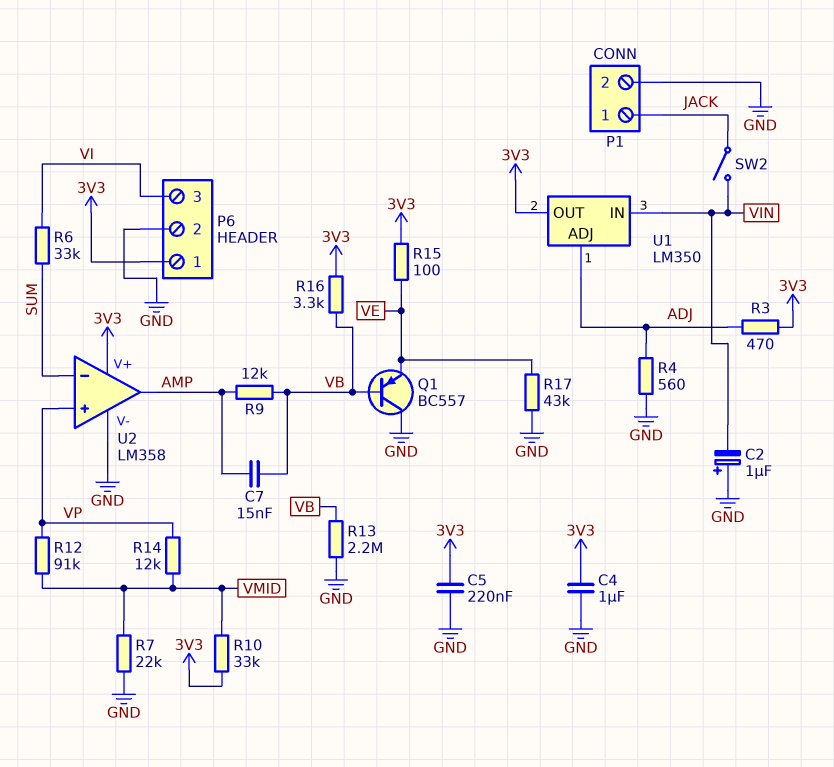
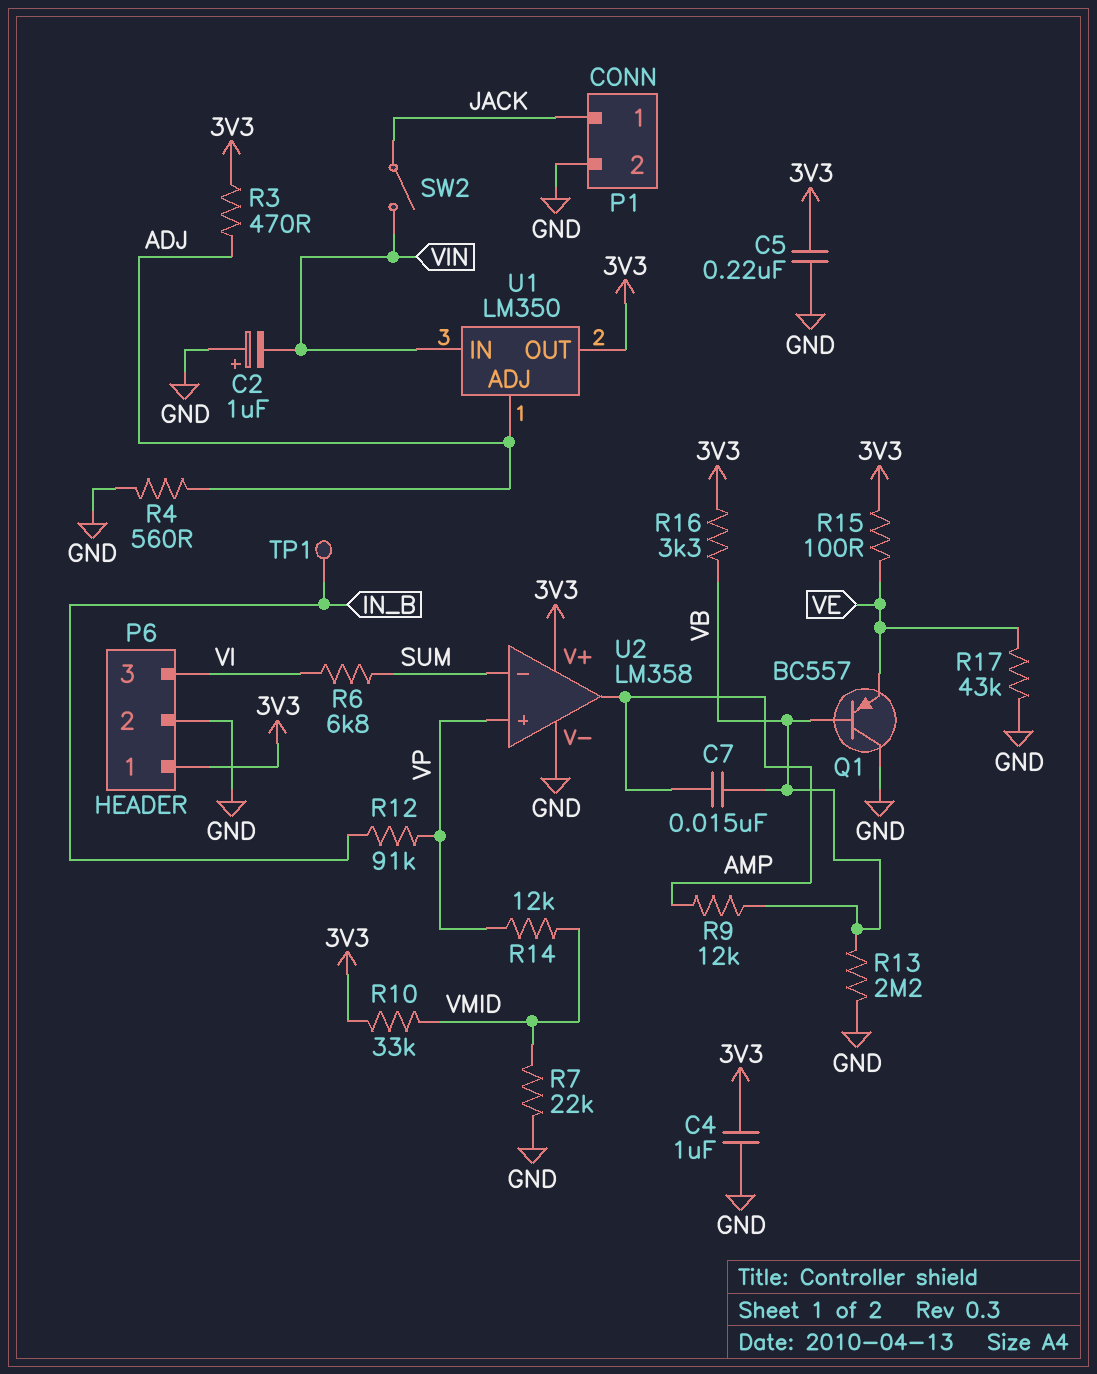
R6: 33k (SUM, VI) -> 6.8k (SUM, VI)
R12: 91k (VMID, VP) -> 91k (IN_B, VP)
TP1: none -> test point (IN_B)

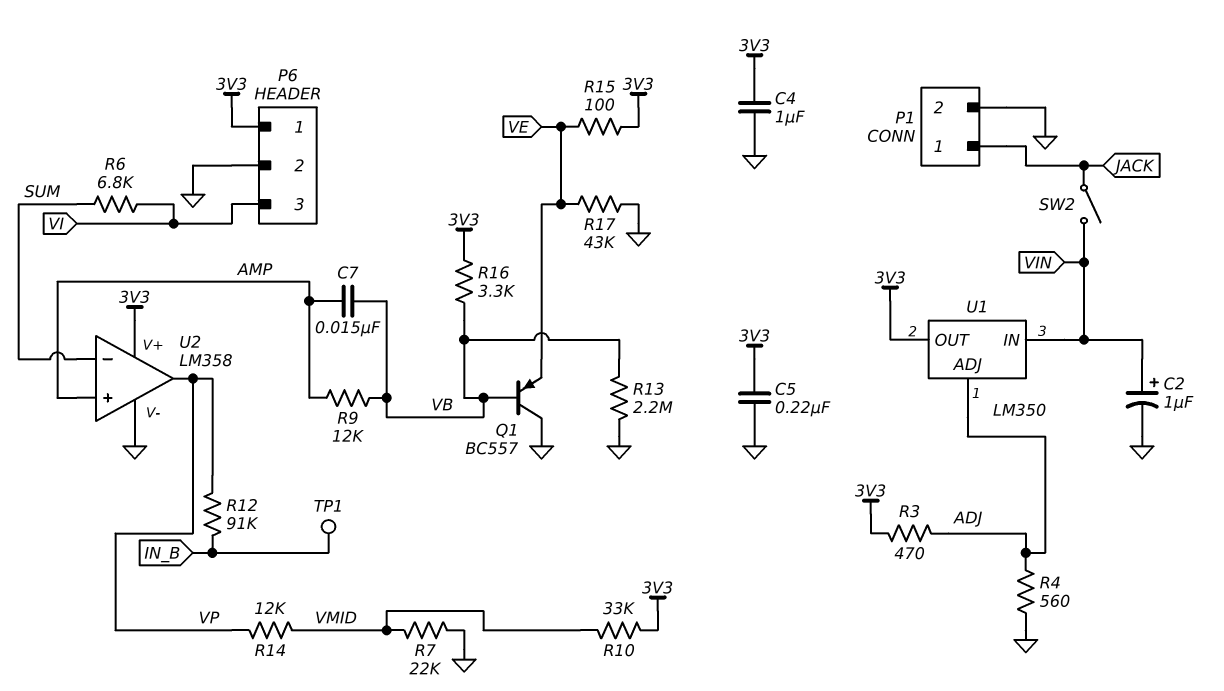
C2: 1uF (plus GND, minus VIN) -> 1uF (plus VIN, minus GND)
U2 pin in+: VP -> AMP
U2 pin out: AMP -> VP

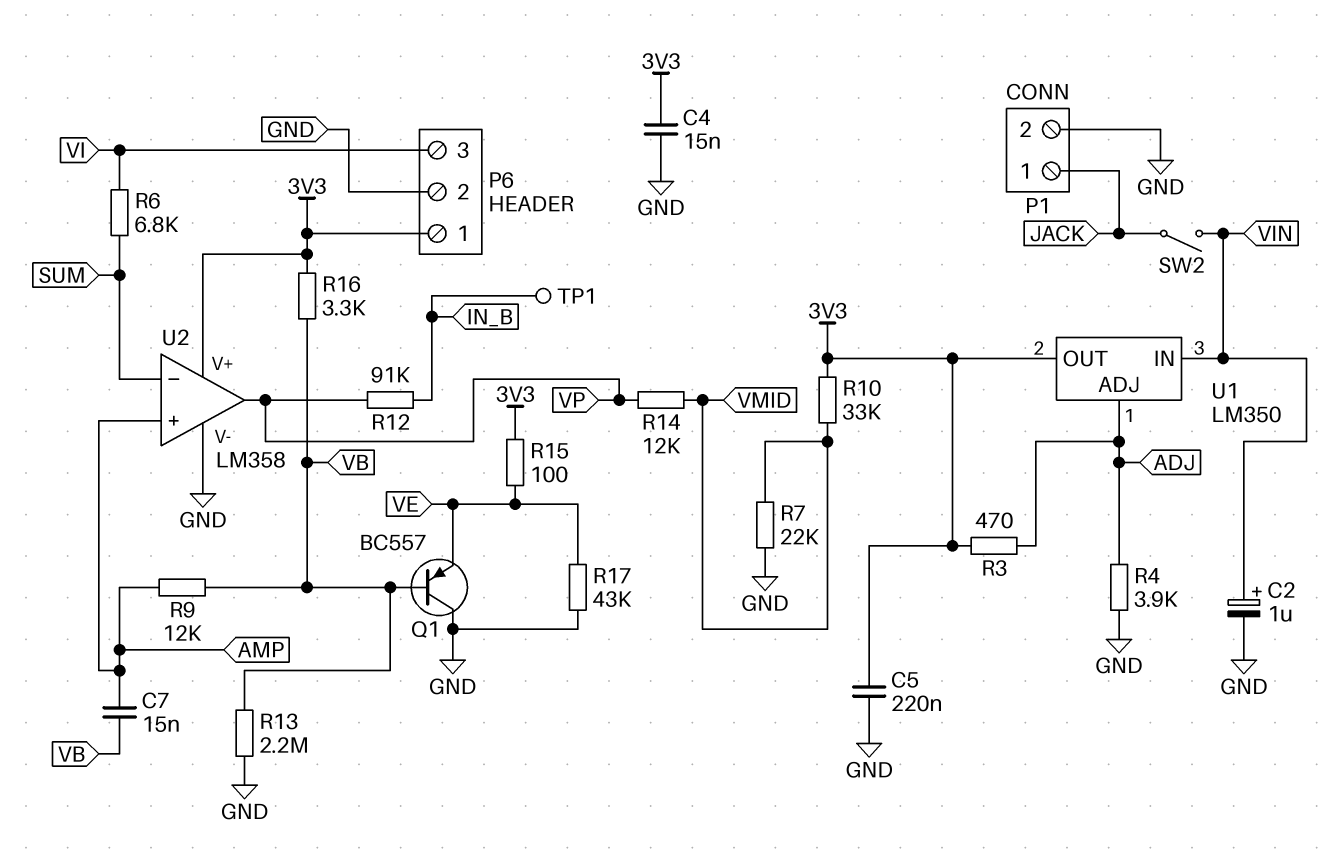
C4: 1uF (3V3, GND) -> 15nF (3V3, GND)
R4: 560 (ADJ, GND) -> 3.9k (ADJ, GND)

